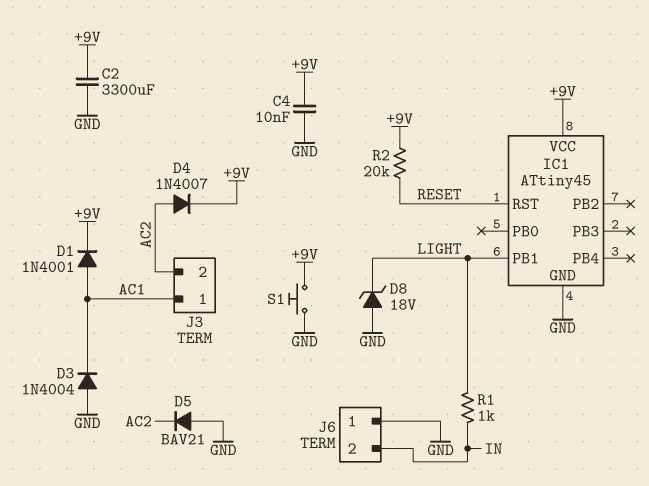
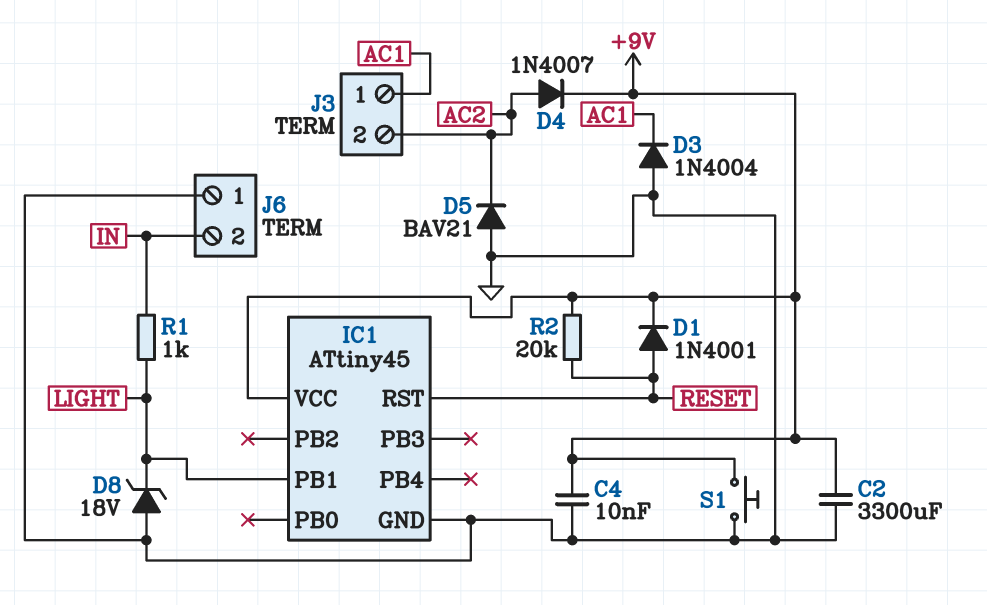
D1: diode 1N4001 (A AC1, K +9V) -> diode 1N4001 (A RESET, K +9V)

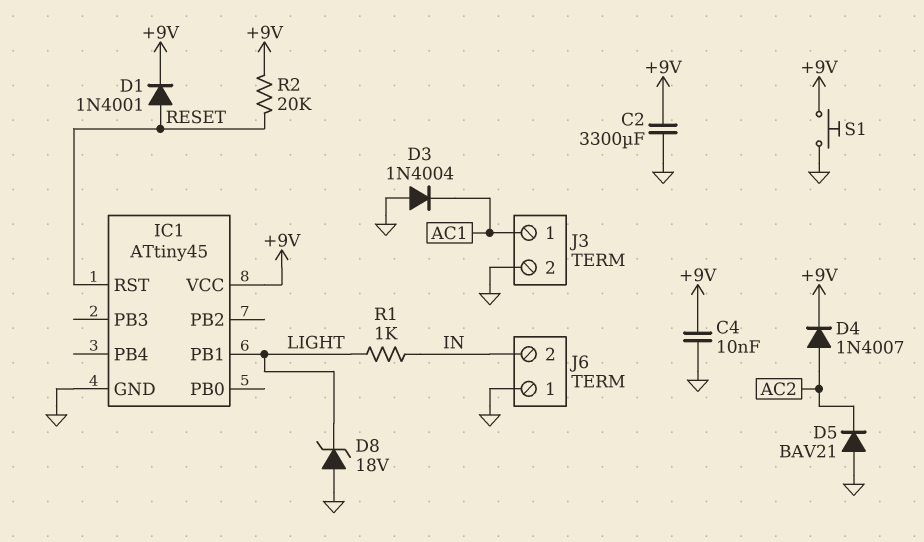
J3 pin 2: AC2 -> GND

